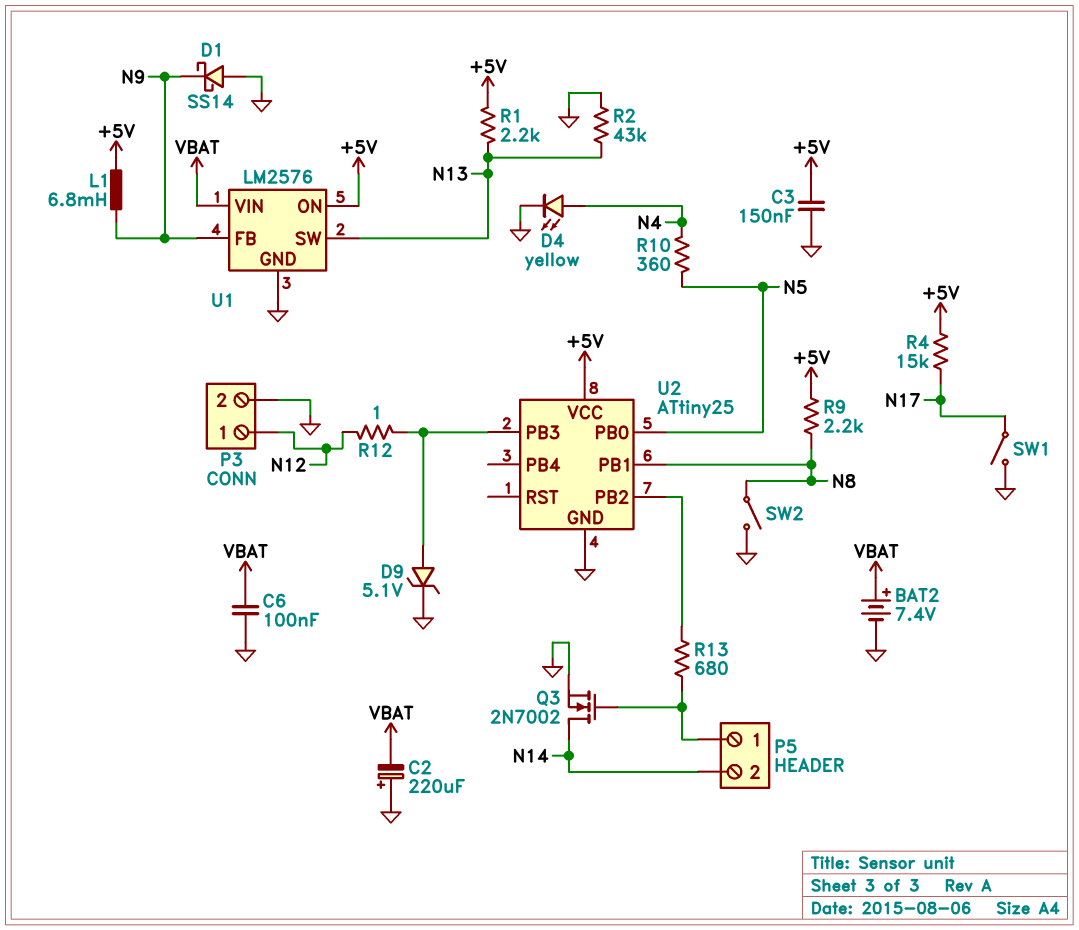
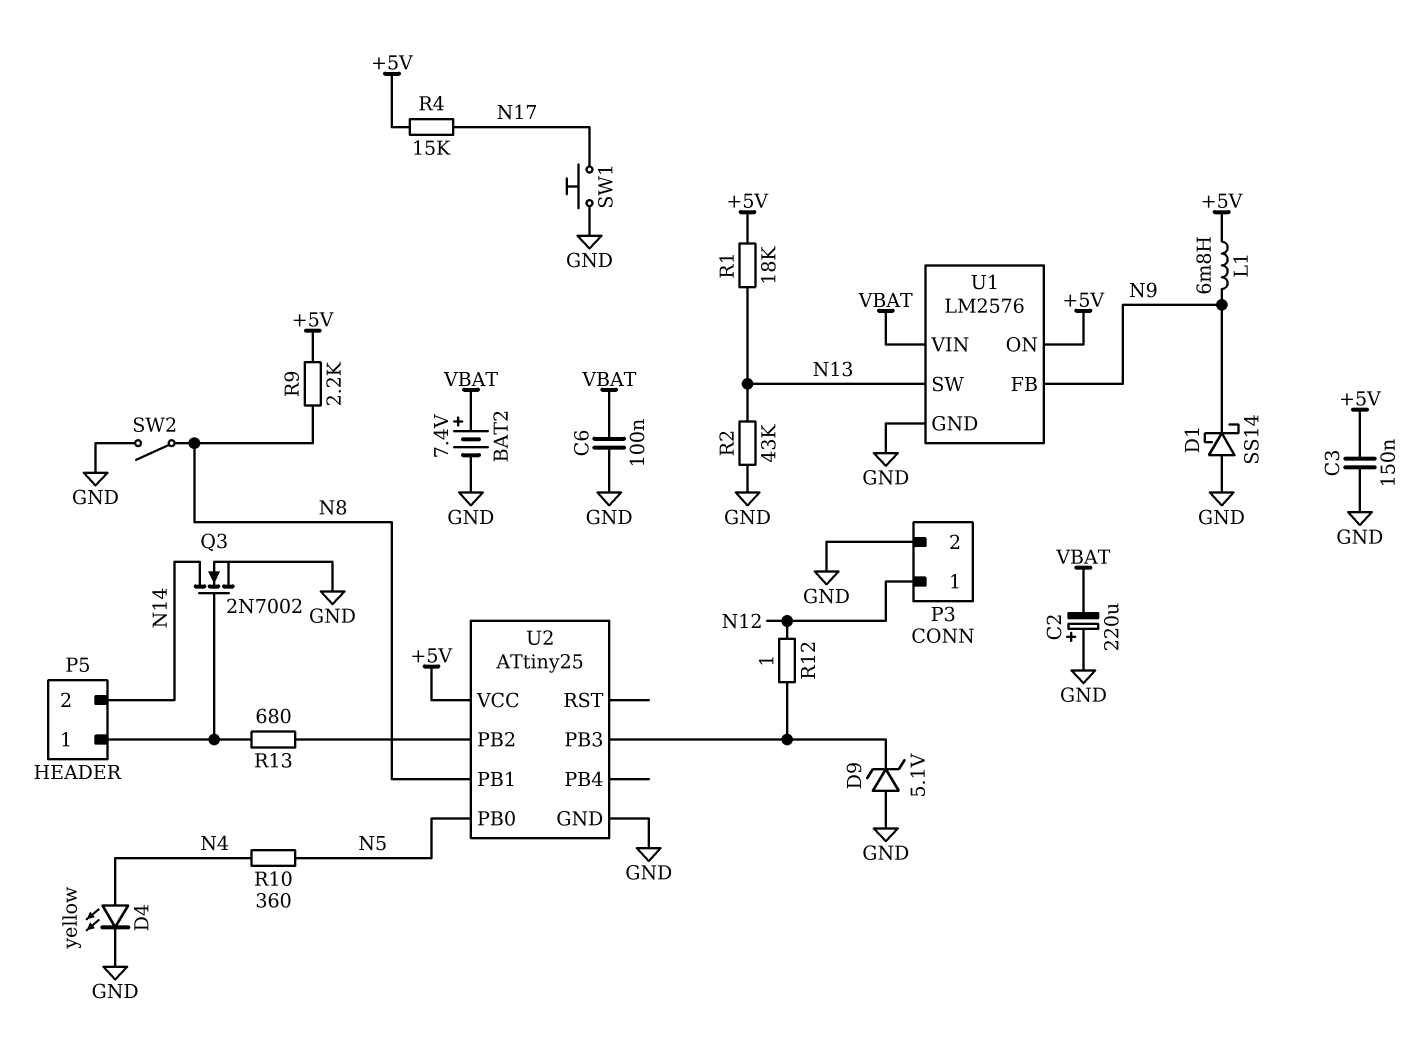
D9: zener 5.1V (A U2/PB3, K GND) -> zener 5.1V (A GND, K U2/PB3)
R1: 2.2k (+5V, N13) -> 18k (+5V, N13)
SW1: switch (GND, N17) -> button (GND, N17)

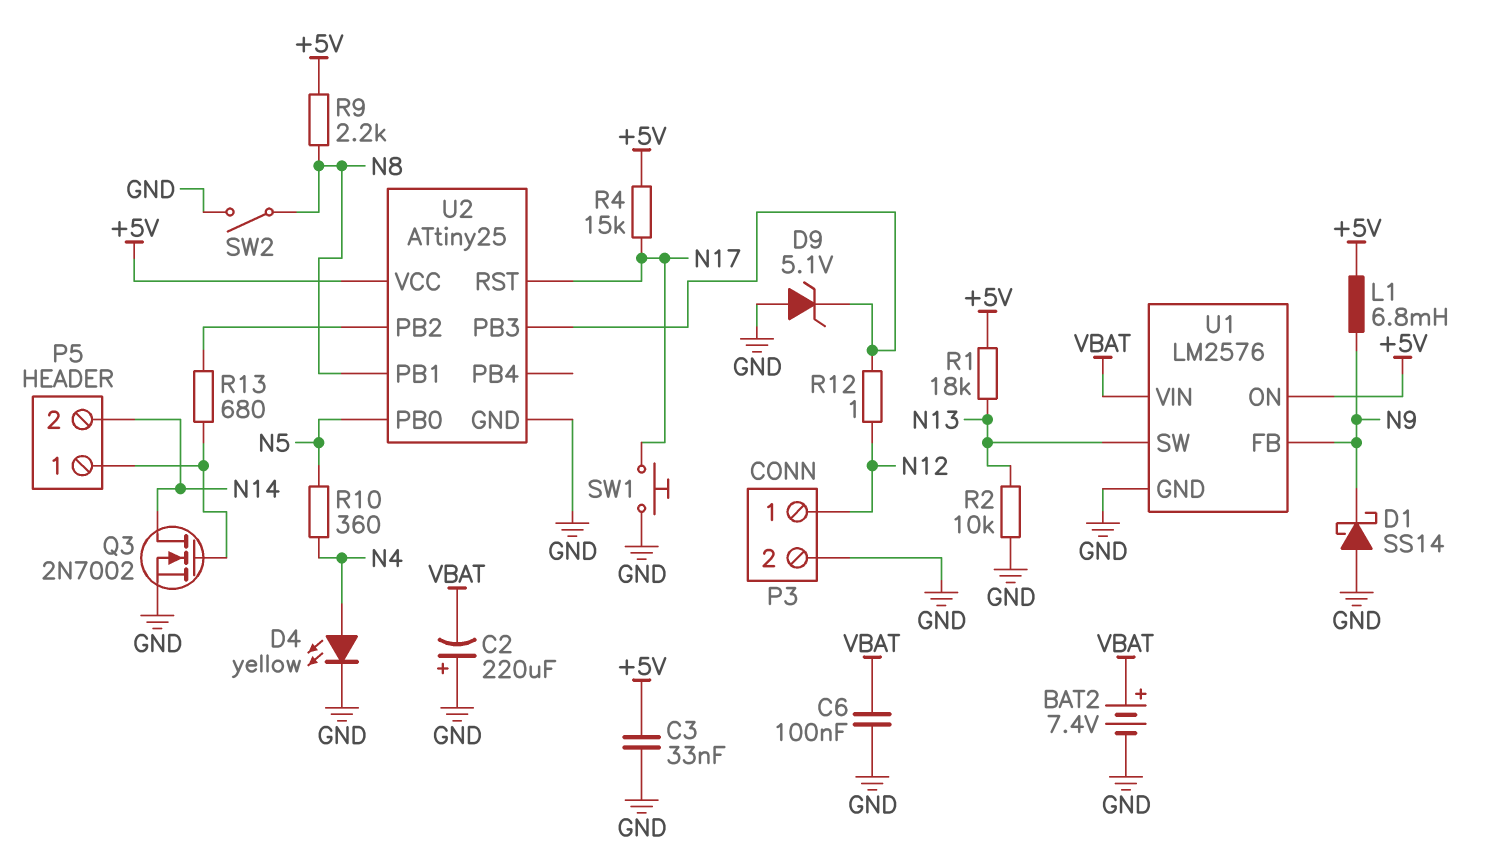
C3: 150nF (+5V, GND) -> 33nF (+5V, GND)
R2: 43k (GND, N13) -> 10k (GND, N13)
U2 pin RST: none -> N17

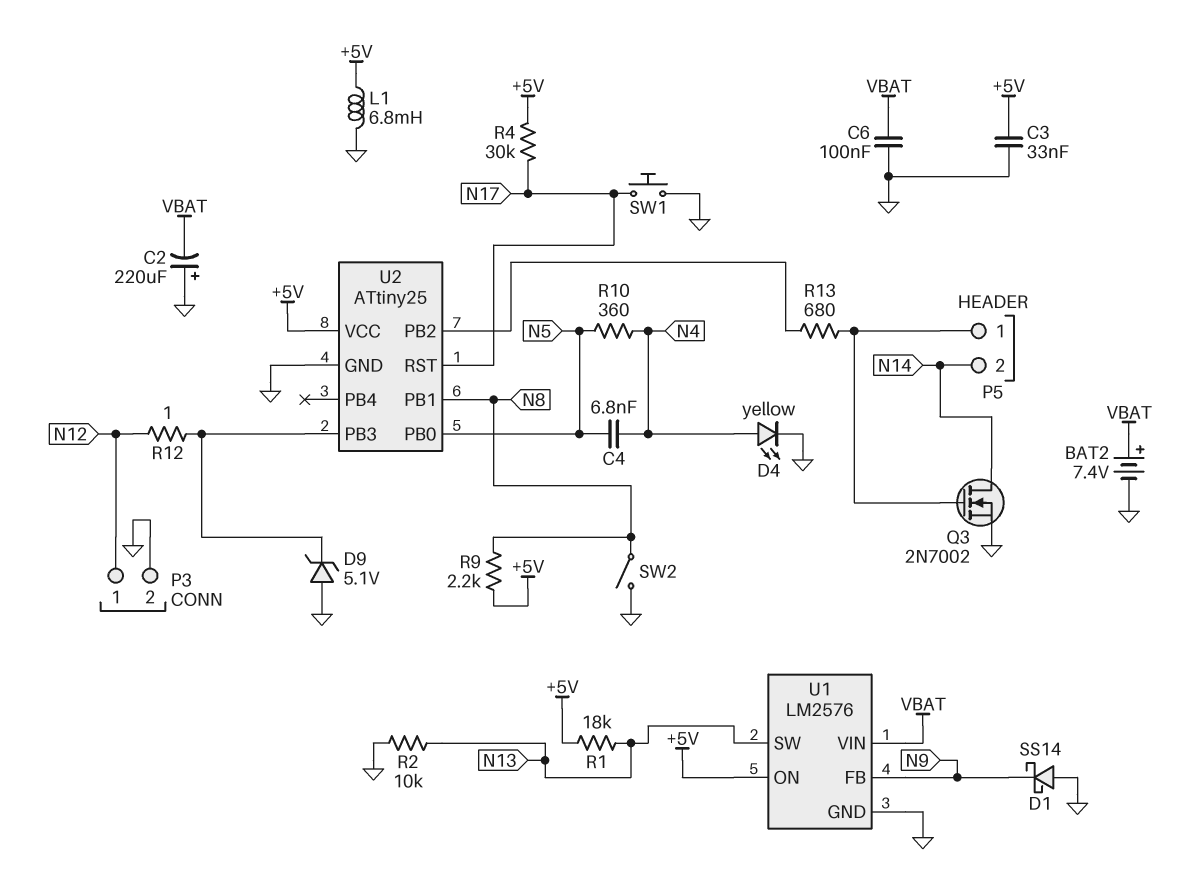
C4: none -> 6.8nF (N4, N5)
L1: 6.8mH (+5V, N9) -> 6.8mH (+5V, GND)
R4: 15k (+5V, N17) -> 30k (+5V, N17)

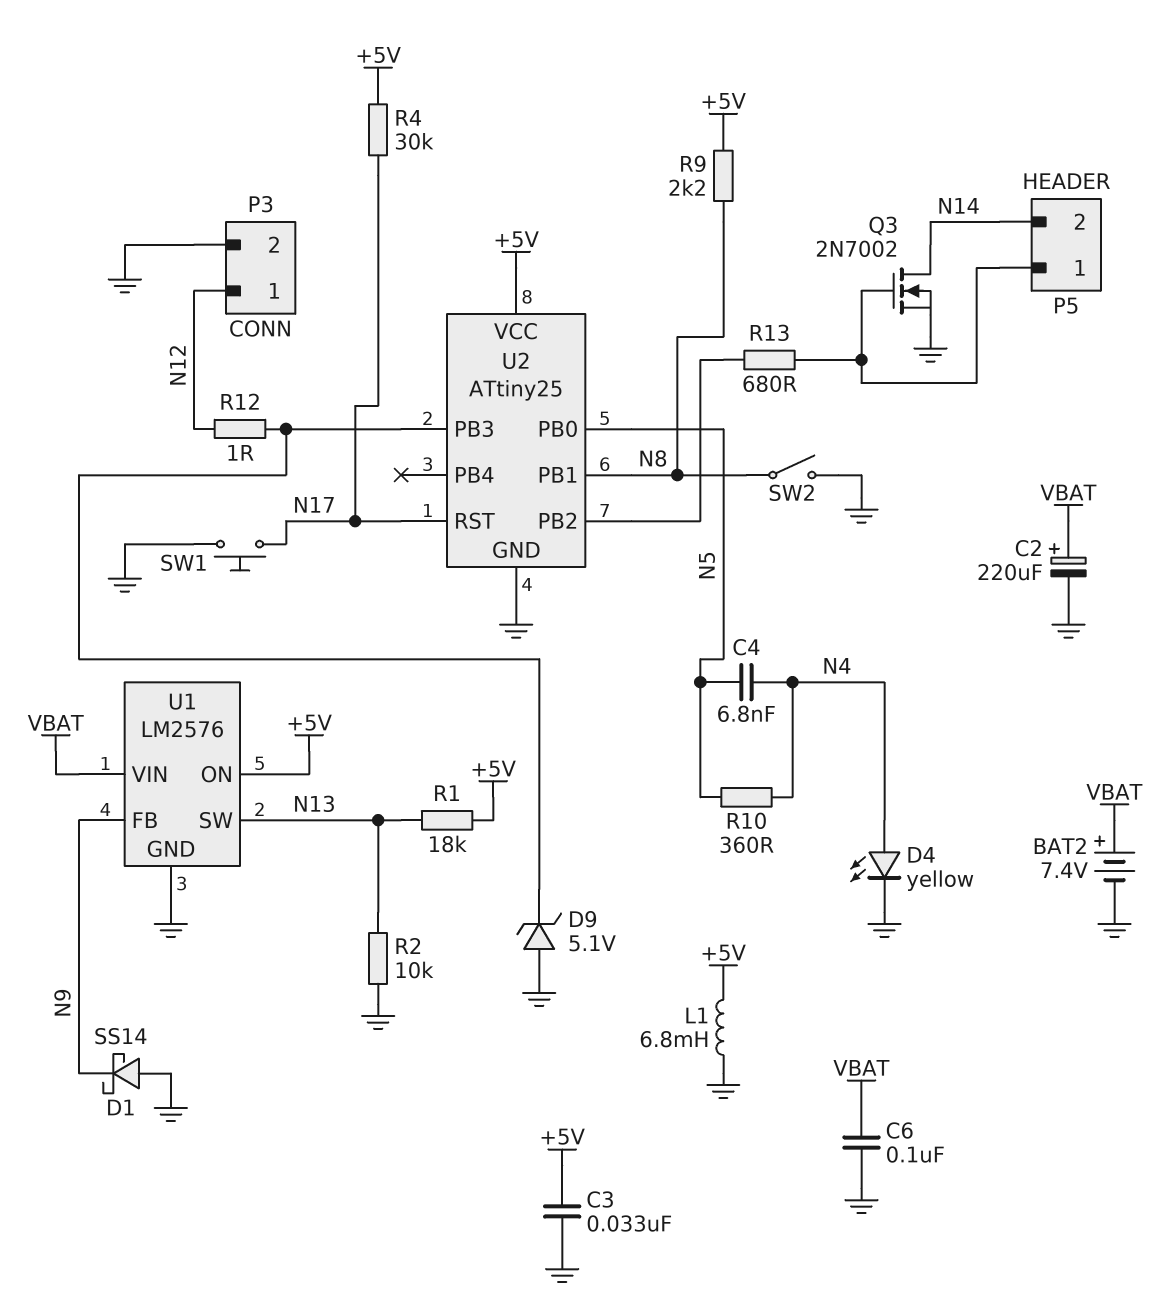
C2: 220uF (plus GND, minus VBAT) -> 220uF (plus VBAT, minus GND)

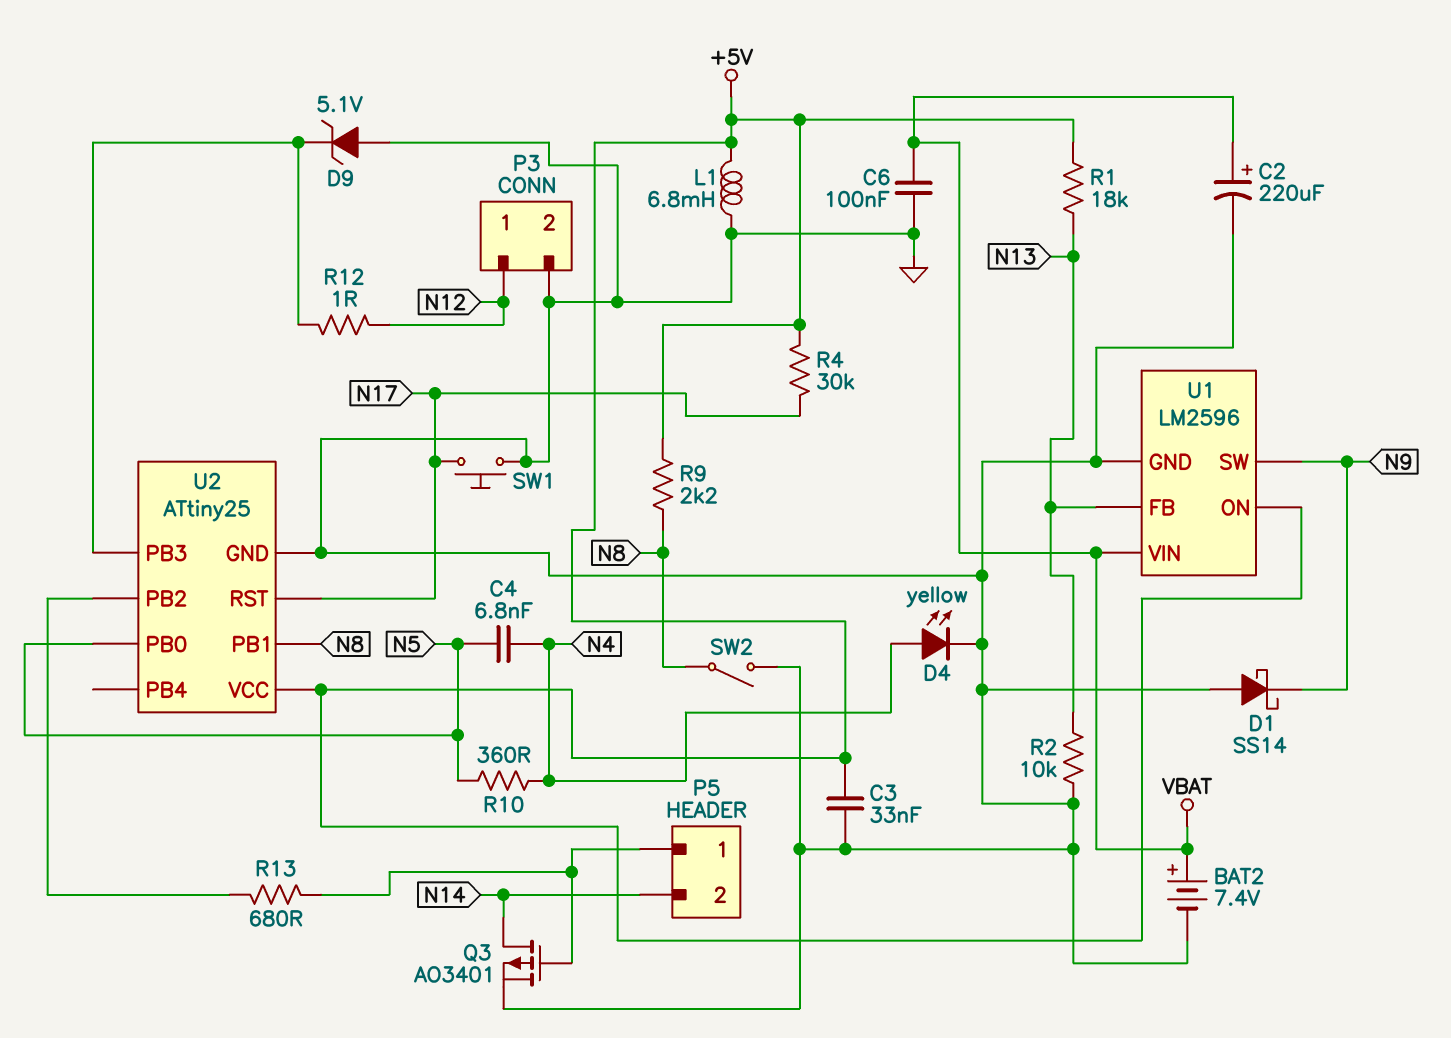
Q3: NMOS 2N7002 (G P5/1, D N14, S GND) -> PMOS AO3401 (G P5/1, D N14, S GND)
U1: LM2576 -> LM2596
U1 pin FB: N9 -> N13
U1 pin SW: N13 -> N9

